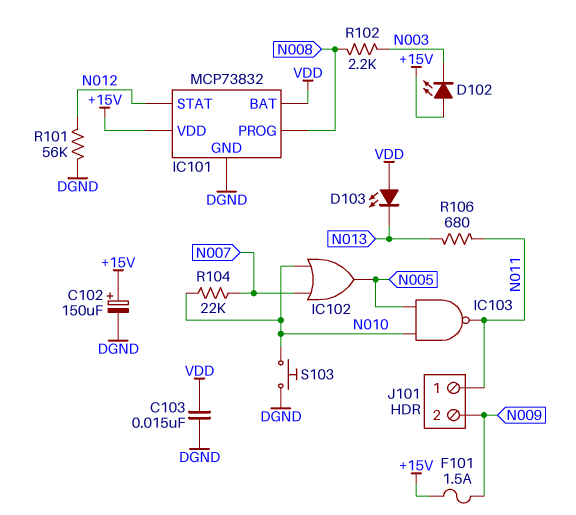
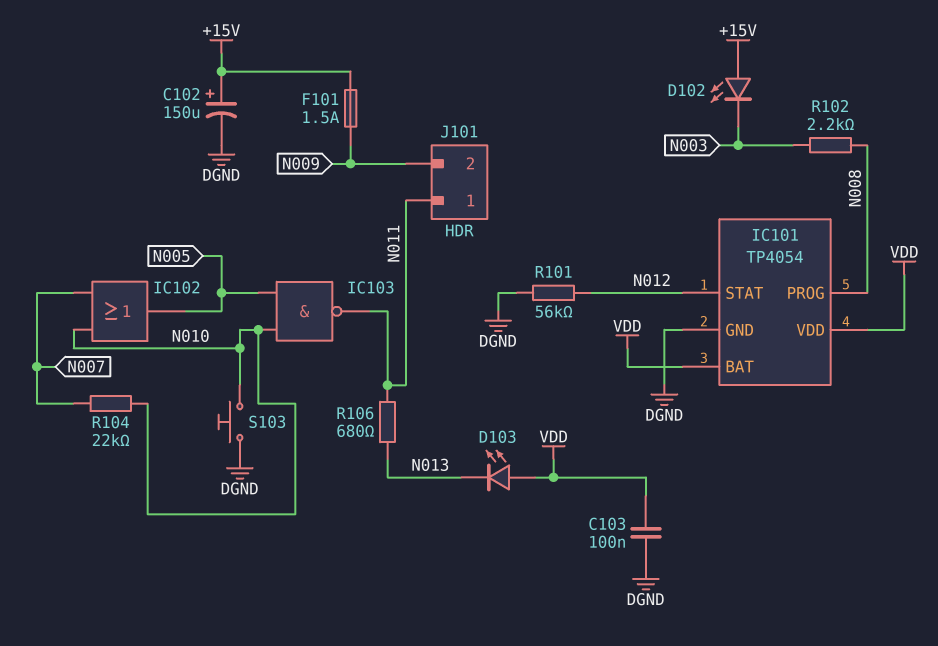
C103: 15nF (DGND, VDD) -> 100nF (DGND, VDD)
IC101: MCP73832 -> TP4054
IC101 pin VDD: +15V -> VDD

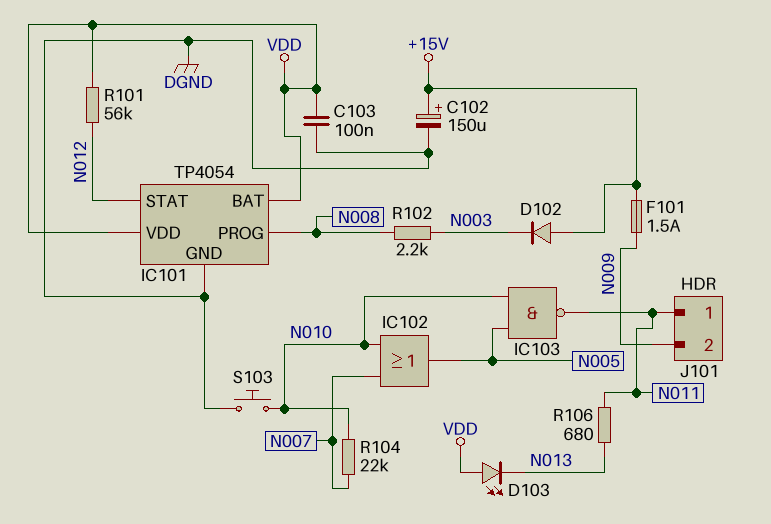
D102: LED (A +15V, K N003) -> diode (A +15V, K N003)
R101: 56k (DGND, N012) -> 56k (N012, VDD)

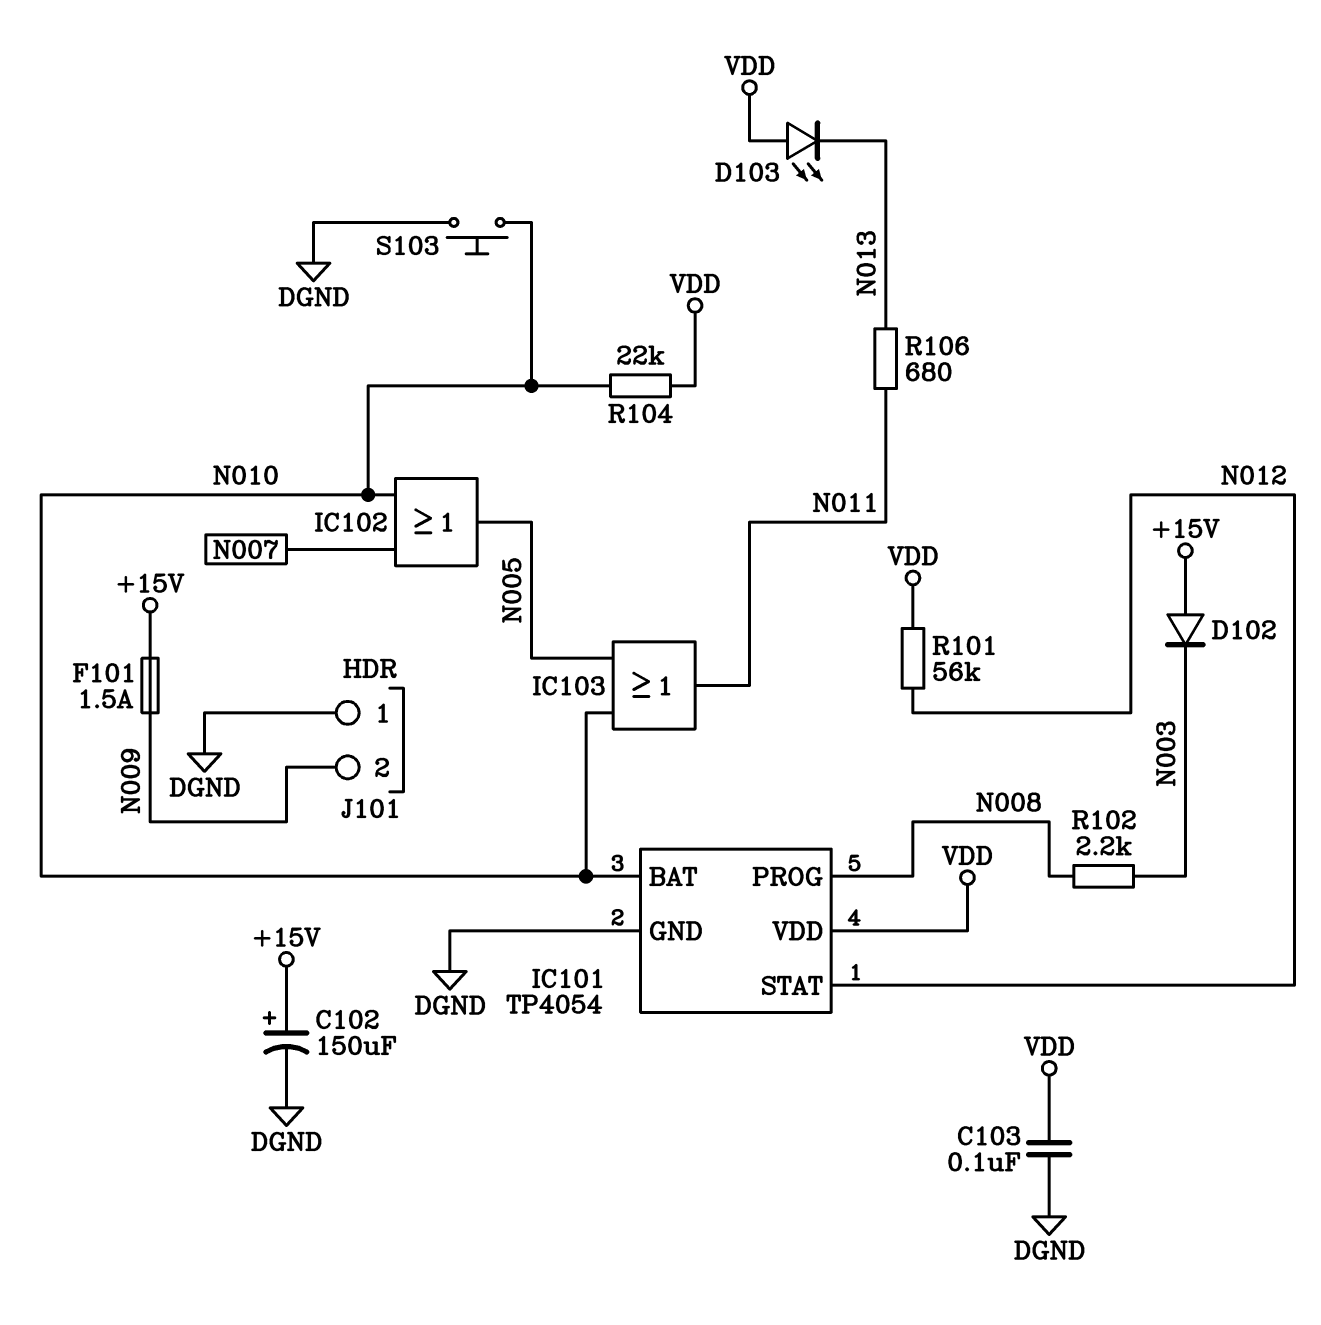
IC101 pin BAT: VDD -> N010
IC103: NAND (in N005, in N010, out N011) -> OR (in N005, in N010, out N011)
J101 pin 1: N011 -> DGND
R104: 22k (N007, N010) -> 22k (N010, VDD)

